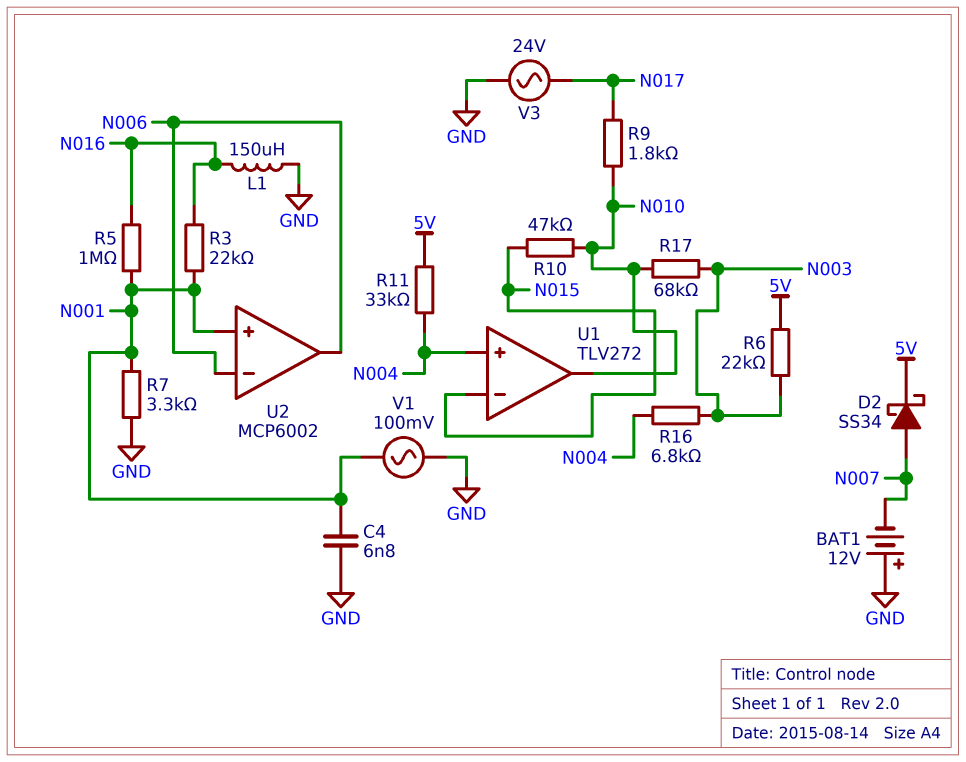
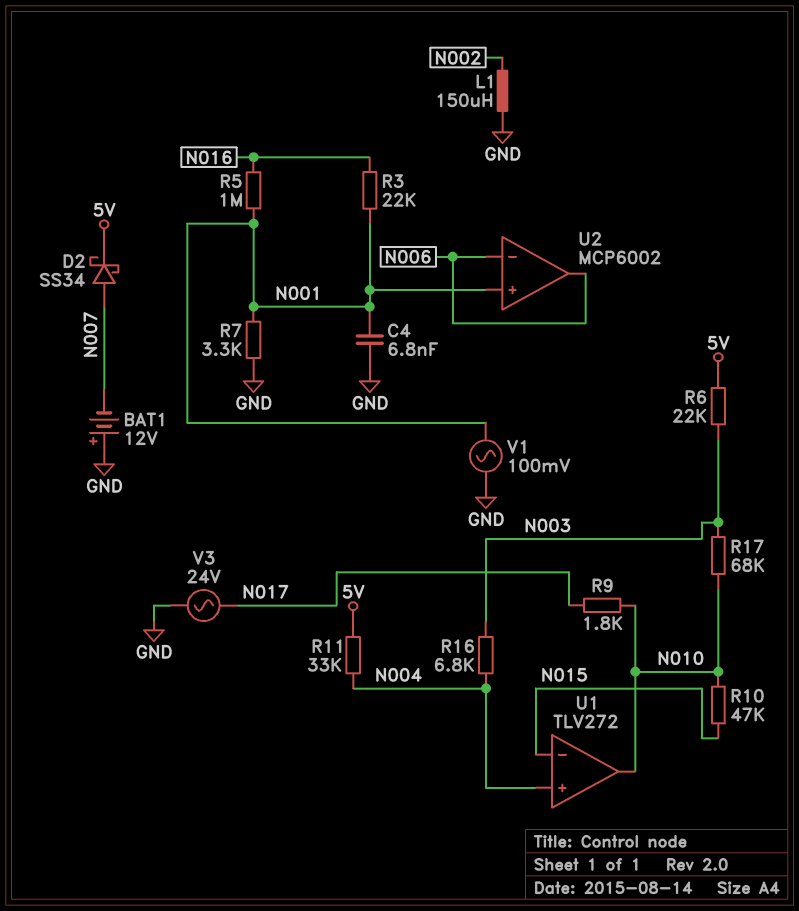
L1: 150uH (GND, N016) -> 150uH (GND, N002)

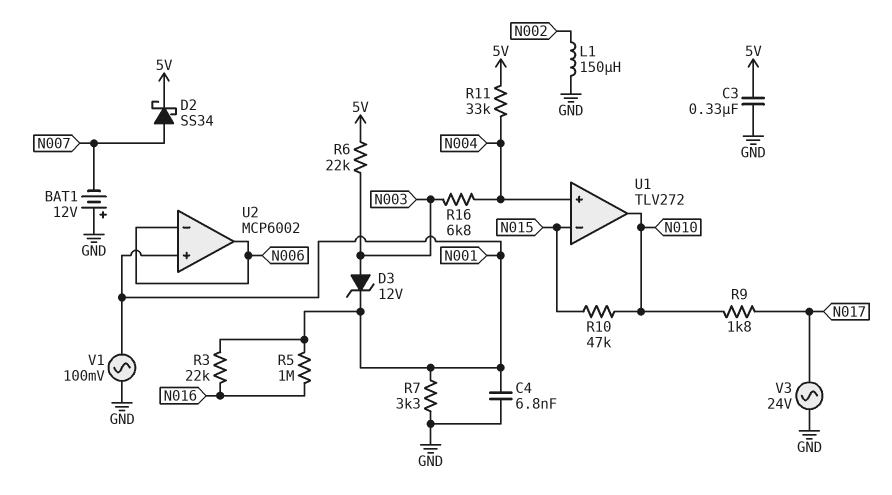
C3: none -> 330nF (5V, GND)
D3: none -> zener 12V (A N003, K N001)
R17: 68k (N003, N010) -> none

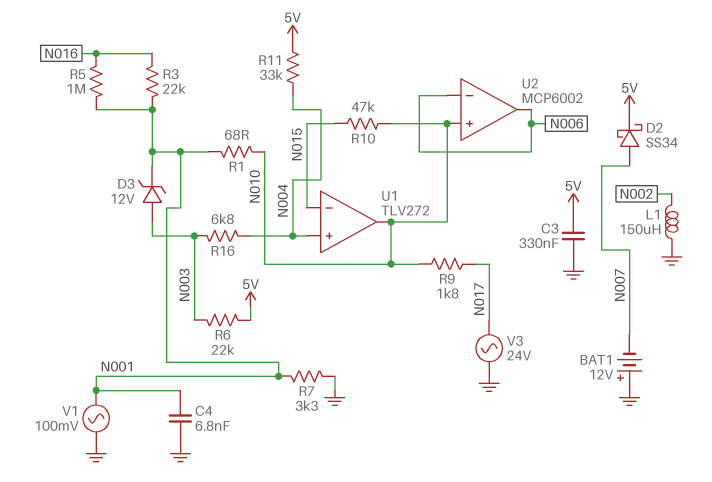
R1: none -> 68 (N001, N010)
U2 pin in+: N001 -> N010

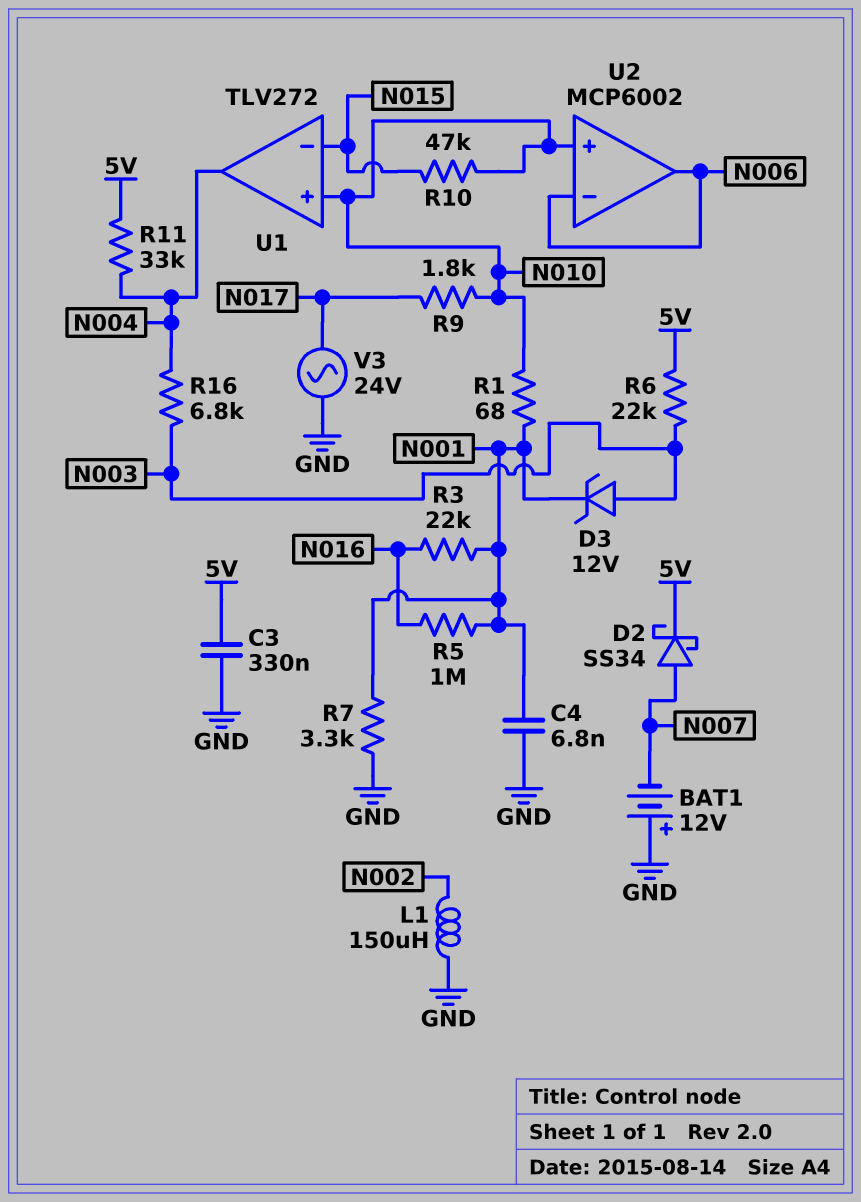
U1 pin in+: N004 -> N010
U1 pin out: N010 -> N004
V1: AC 100mV (GND, N001) -> none

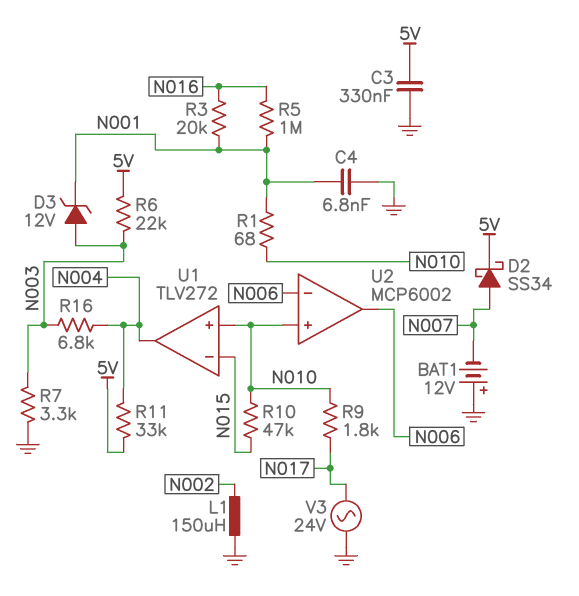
R3: 22k (N001, N016) -> 20k (N001, N016)
R7: 3.3k (GND, N001) -> 3.3k (GND, N003)

